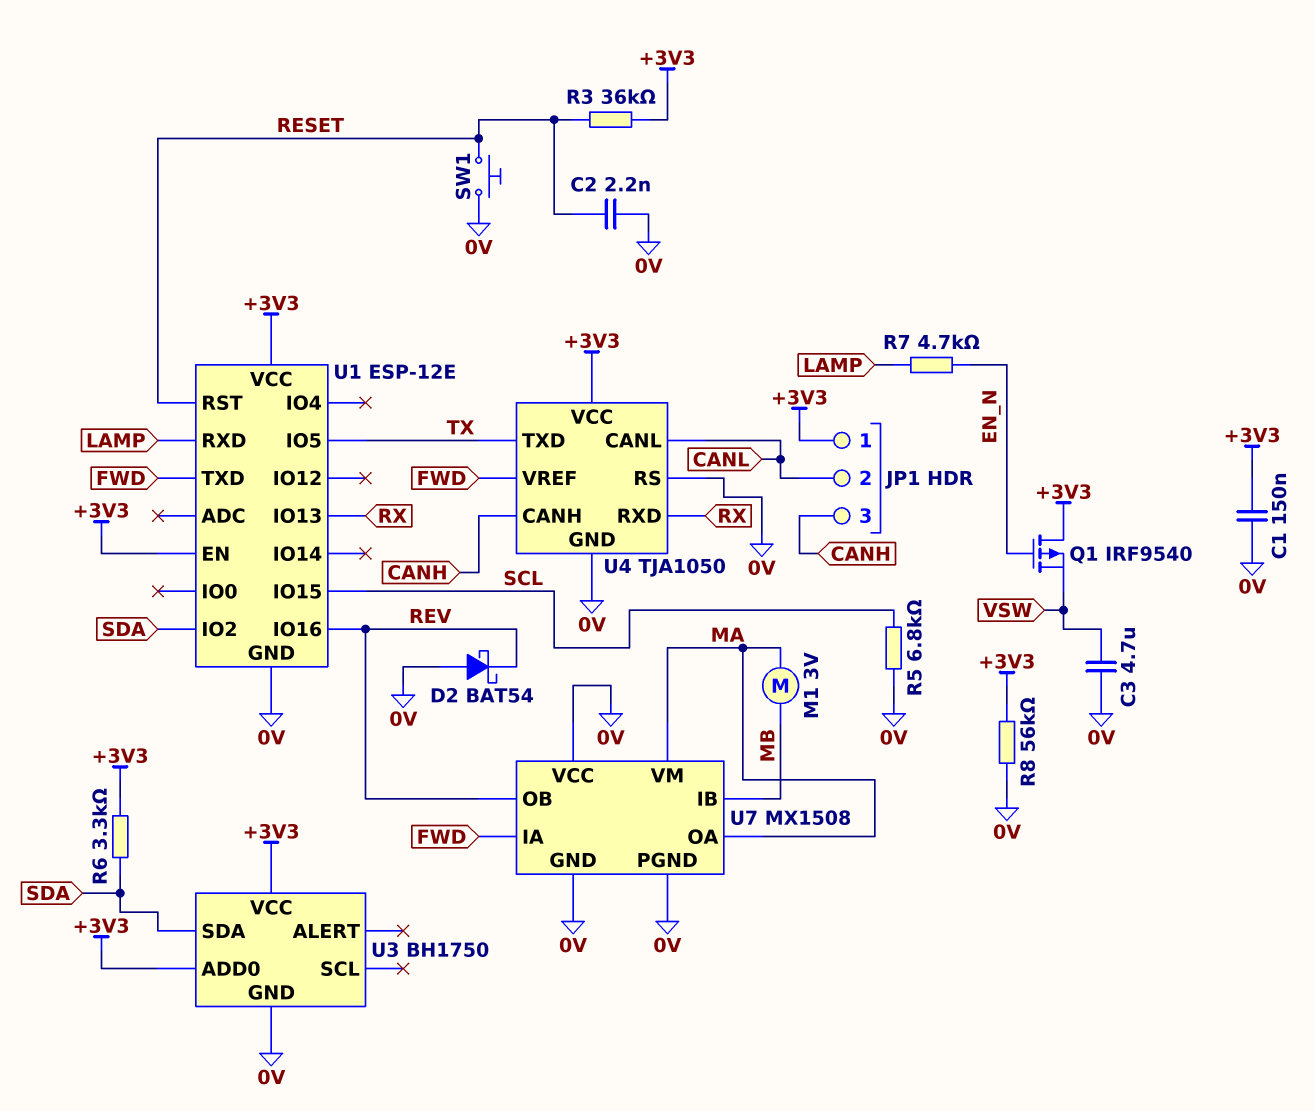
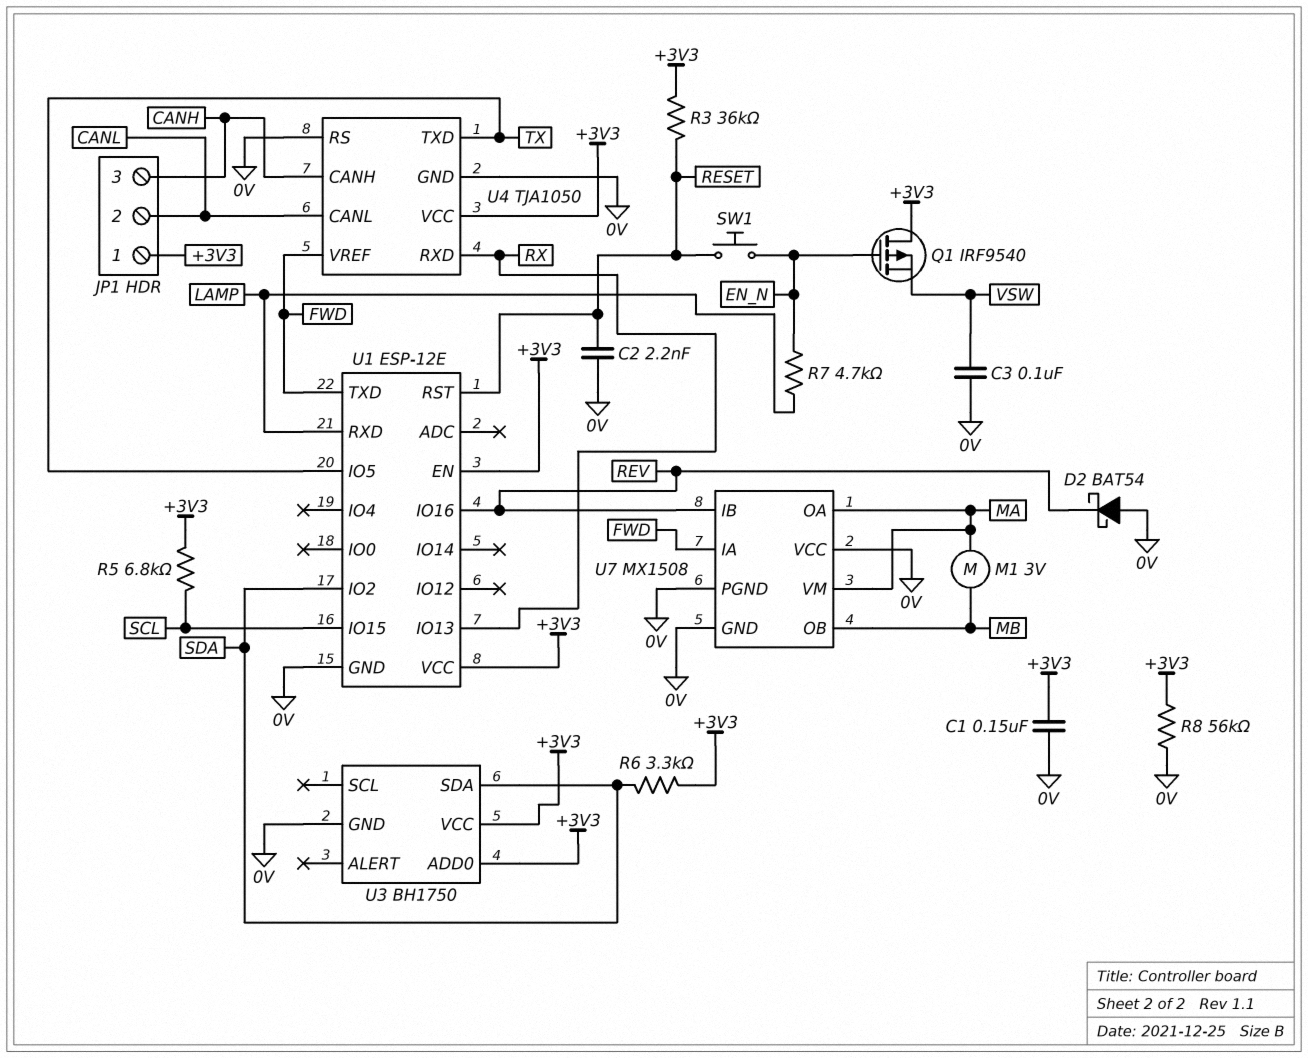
C3: 4.7uF (0V, VSW) -> 100nF (0V, VSW)
R5: 6.8k (0V, SCL) -> 6.8k (+3V3, SCL)
SW1: button (0V, RESET) -> button (EN_N, RESET)
U7 pin IB: MB -> REV
U7 pin OB: REV -> MB

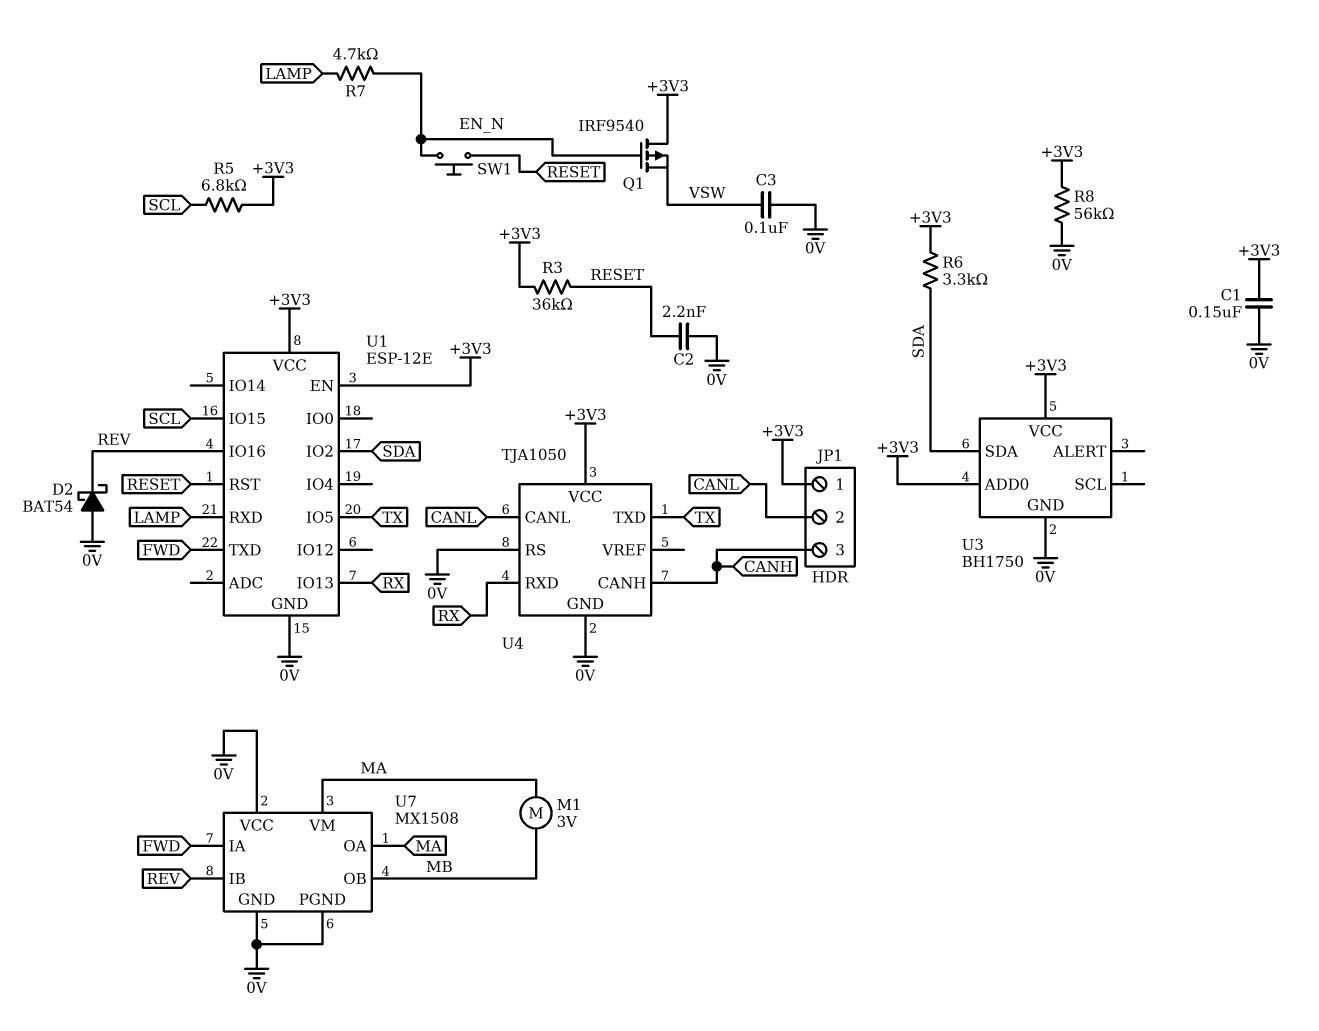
U4 pin VREF: FWD -> none

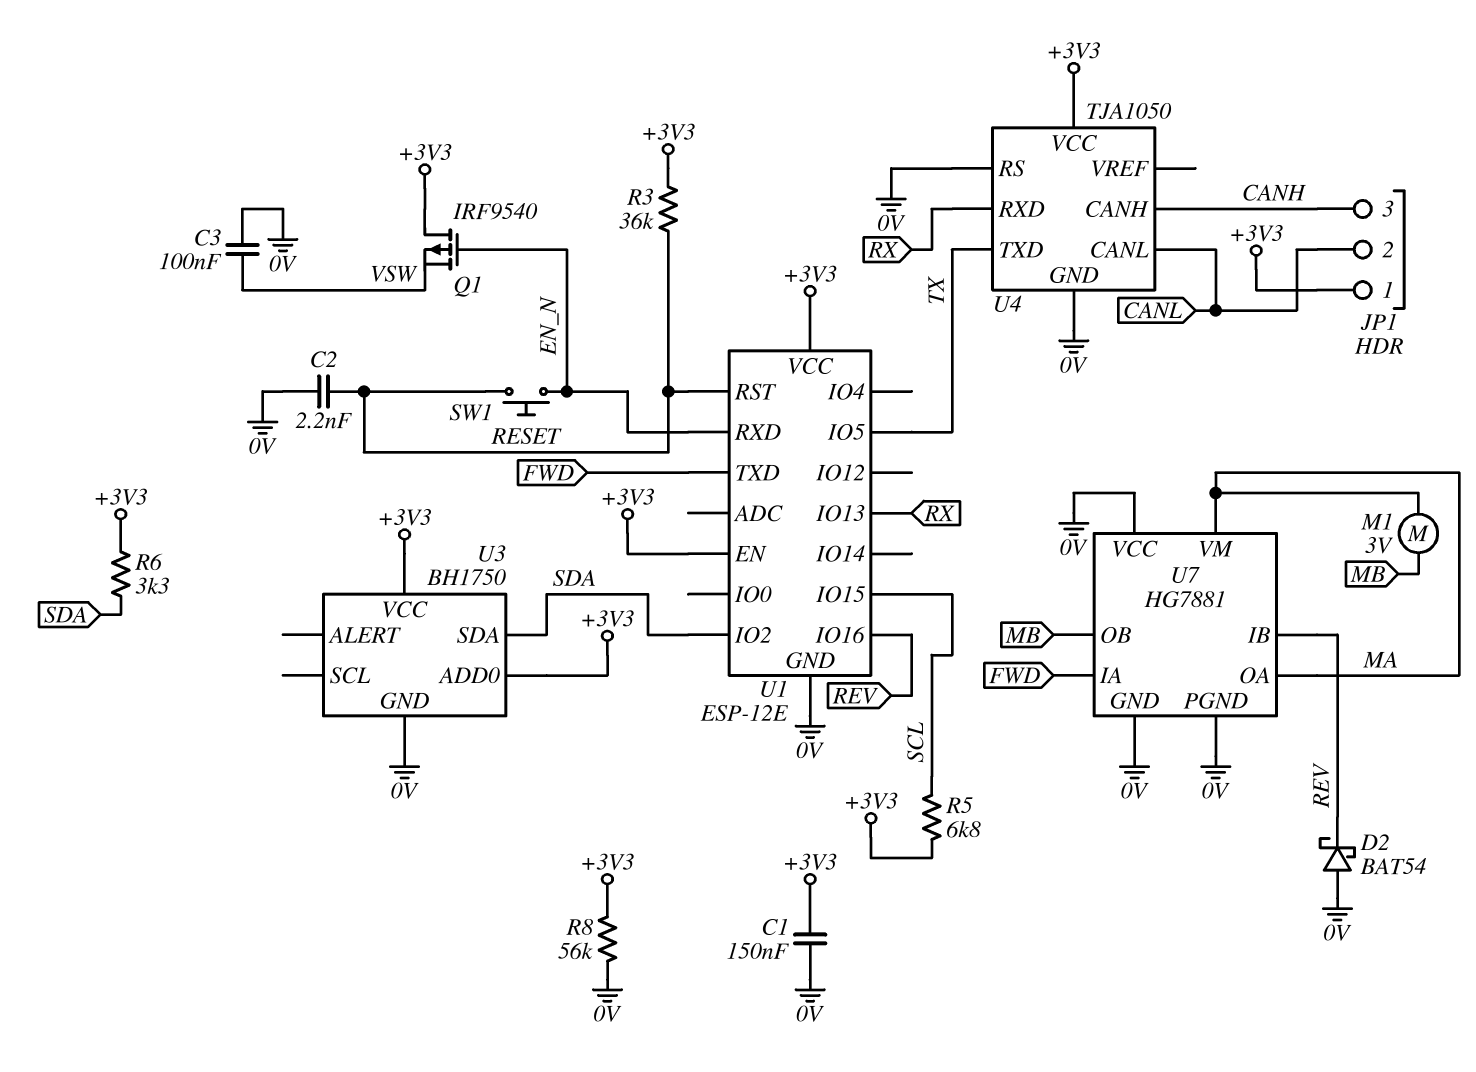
R7: 4.7k (EN_N, LAMP) -> none
U1 pin RXD: LAMP -> EN_N
U7: MX1508 -> HG7881

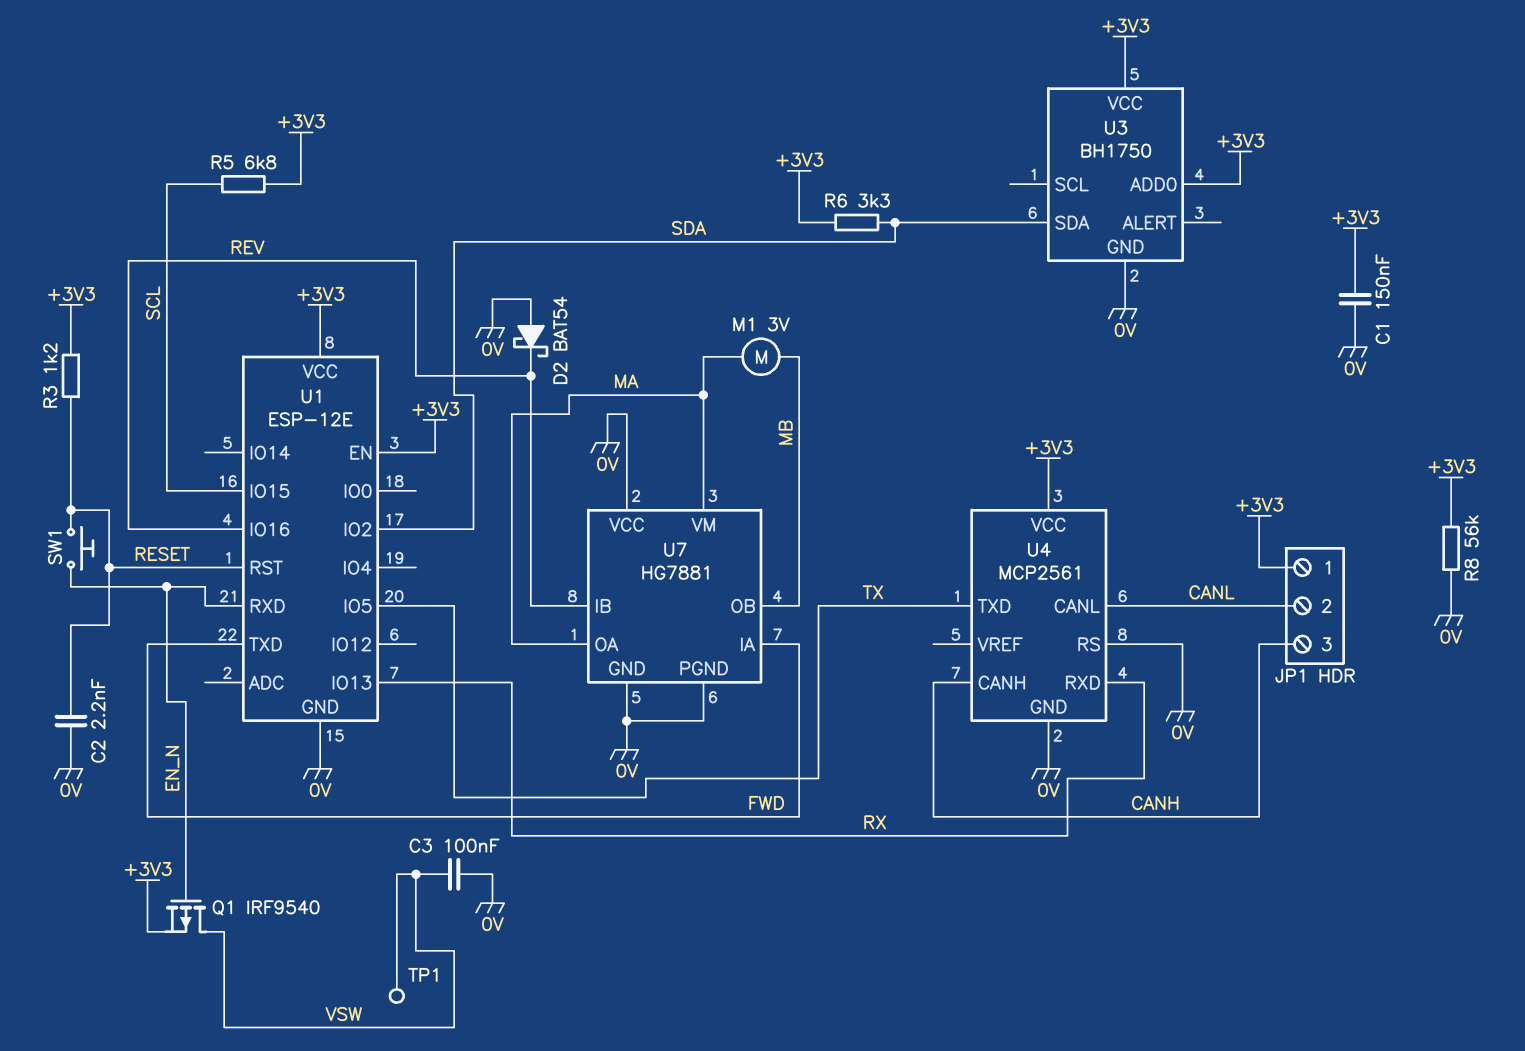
Q1: PMOS IRF9540 (G EN_N, D +3V3, S VSW) -> PMOS IRF9540 (G EN_N, D VSW, S +3V3)
R3: 36k (+3V3, RESET) -> 1.2k (+3V3, RESET)
TP1: none -> test point (VSW)
U4: TJA1050 -> MCP2561

